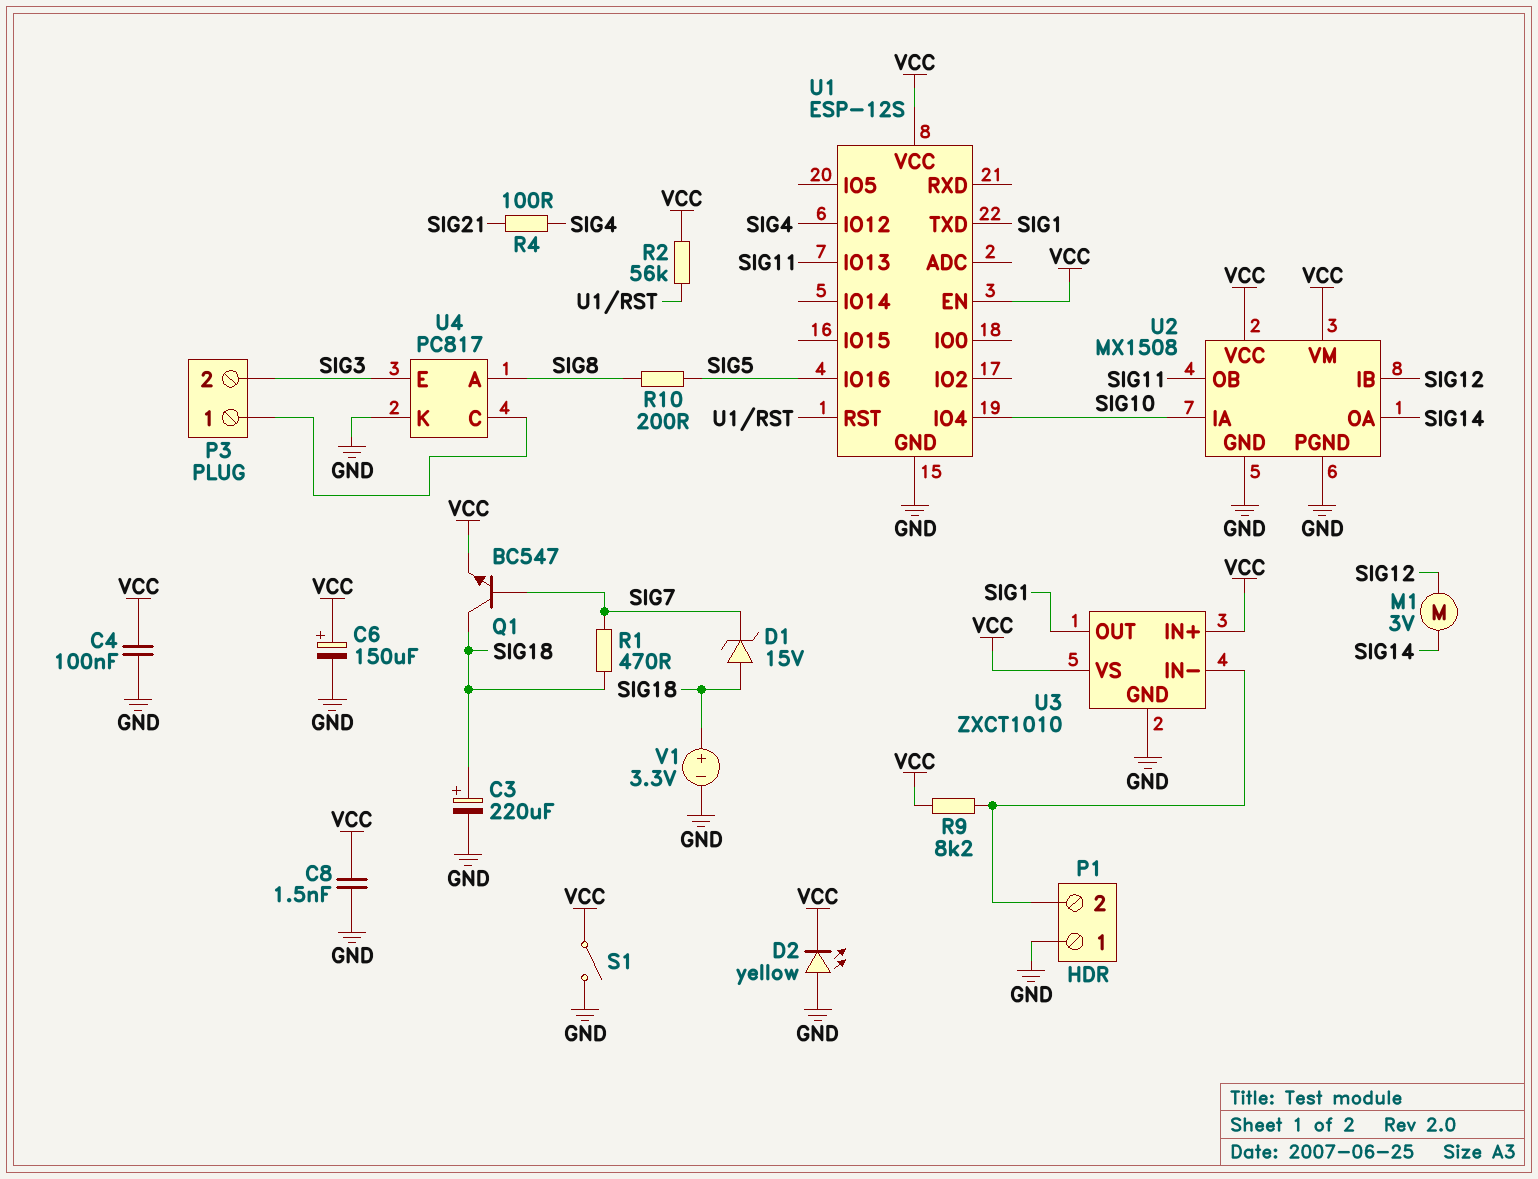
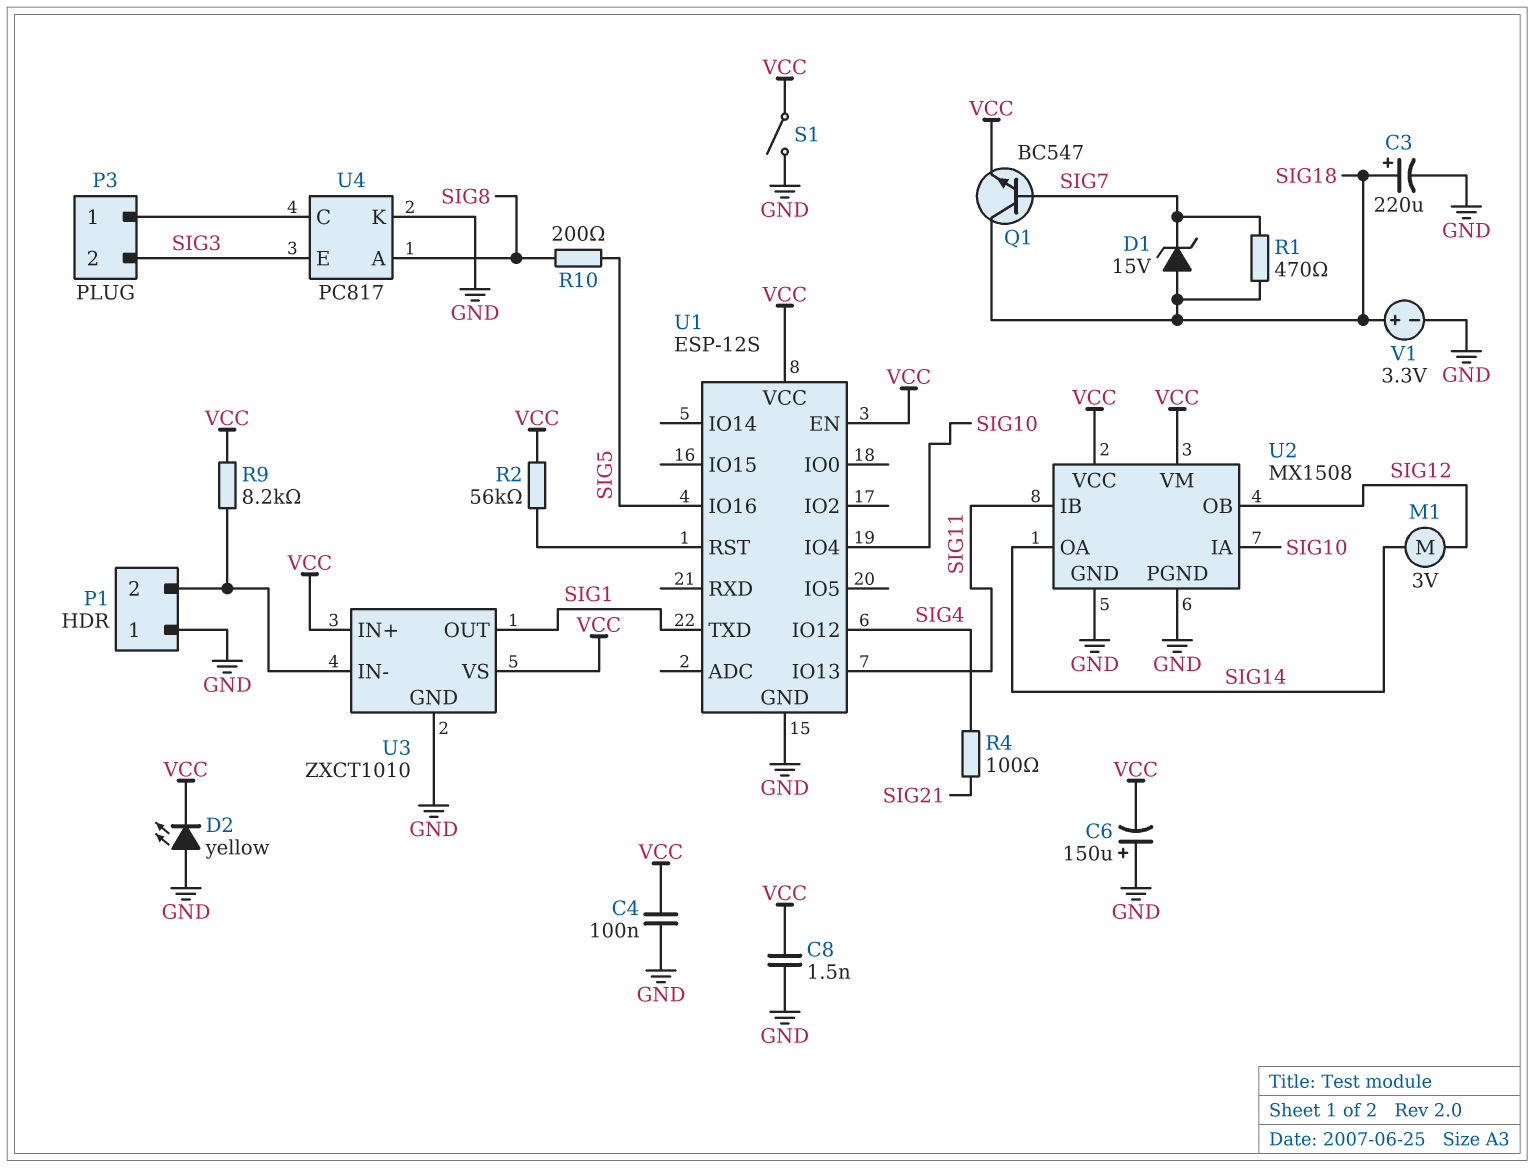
C6: 150uF (plus VCC, minus GND) -> 150uF (plus GND, minus VCC)
U2 pin IB: SIG12 -> SIG11
U2 pin OB: SIG11 -> SIG12

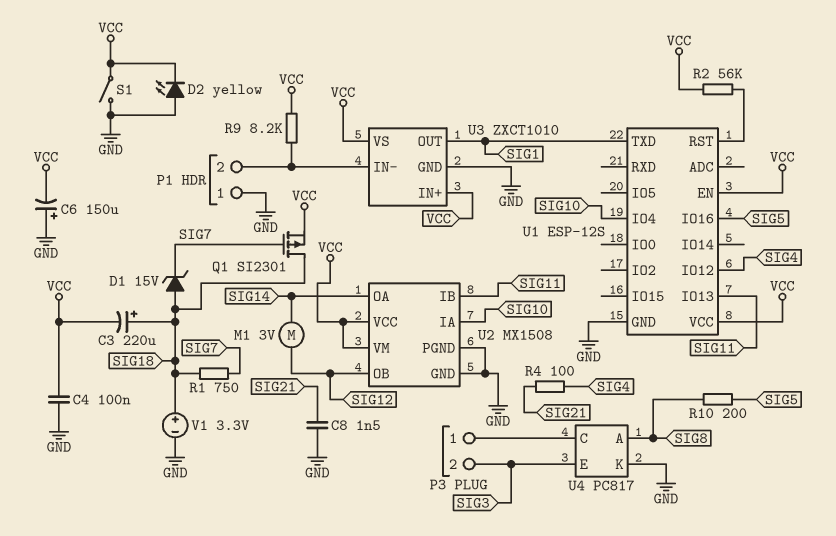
C3: 220uF (plus SIG18, minus GND) -> 220uF (plus SIG18, minus VCC)
C8: 1.5nF (GND, VCC) -> 1.5nF (GND, SIG21)
Q1: NPN BC547 (B SIG7, C SIG18, E VCC) -> PMOS SI2301 (G SIG7, D SIG18, S VCC)
R1: 470 (SIG7, SIG18) -> 750 (SIG7, SIG18)

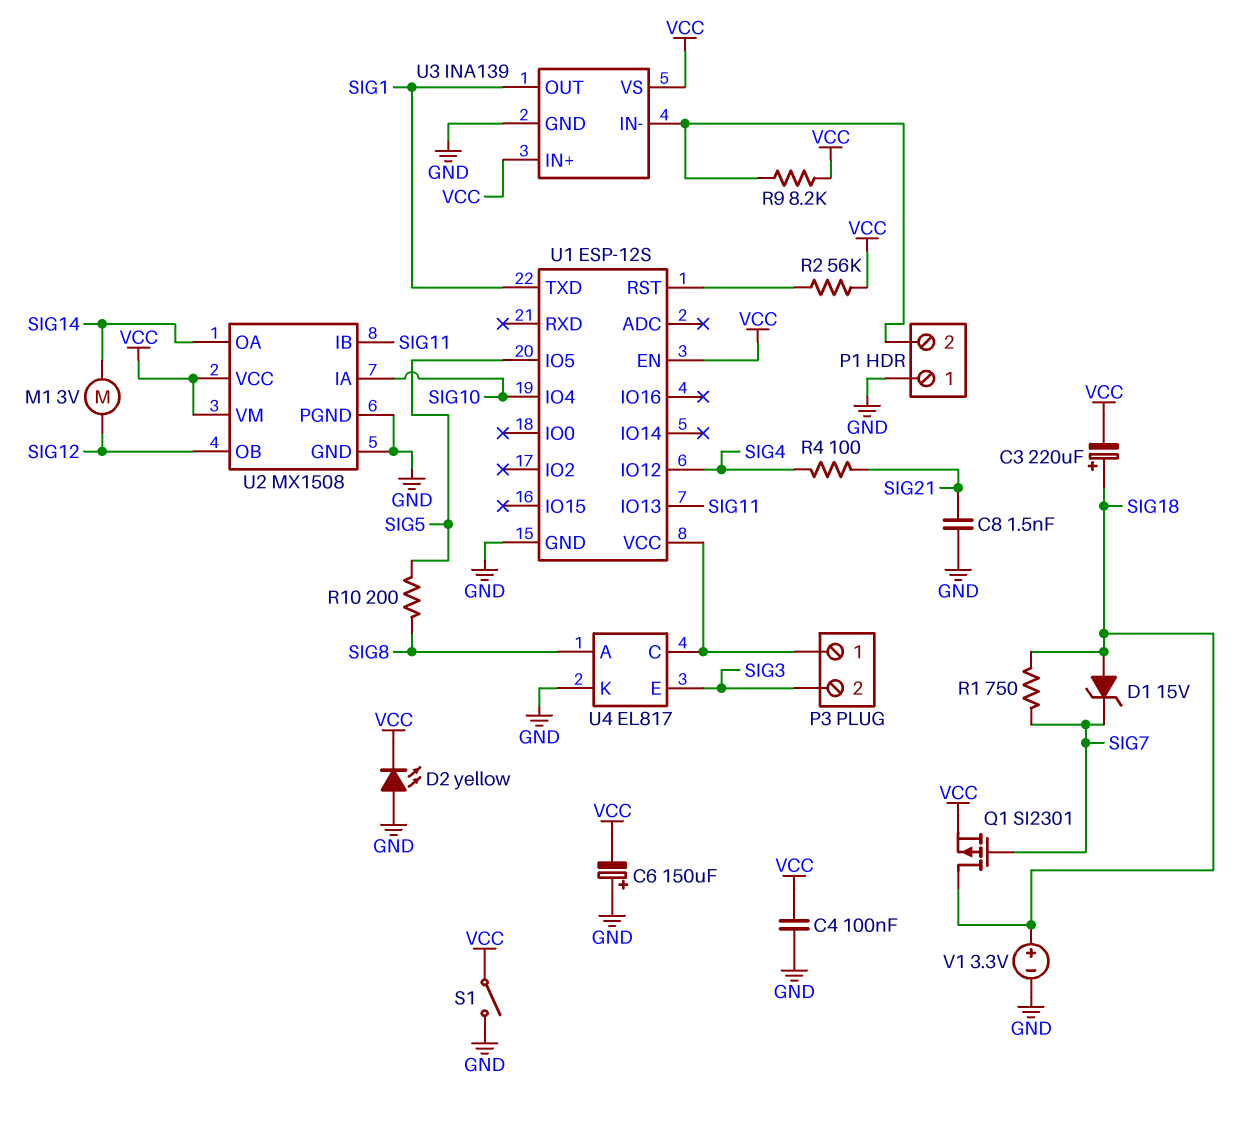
U1 pin IO5: none -> SIG5
U1 pin IO16: SIG5 -> none
U1 pin VCC: VCC -> P3/1
U3: ZXCT1010 -> INA139
U4: PC817 -> EL817

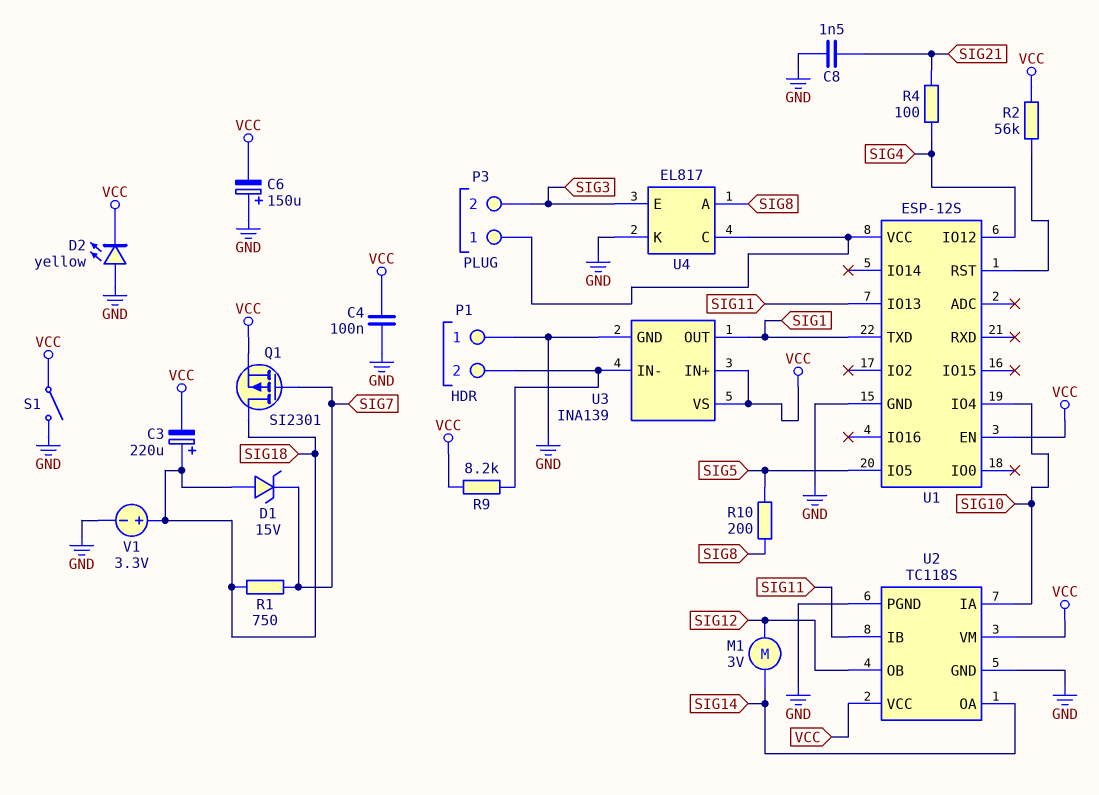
U2: MX1508 -> TC118S

